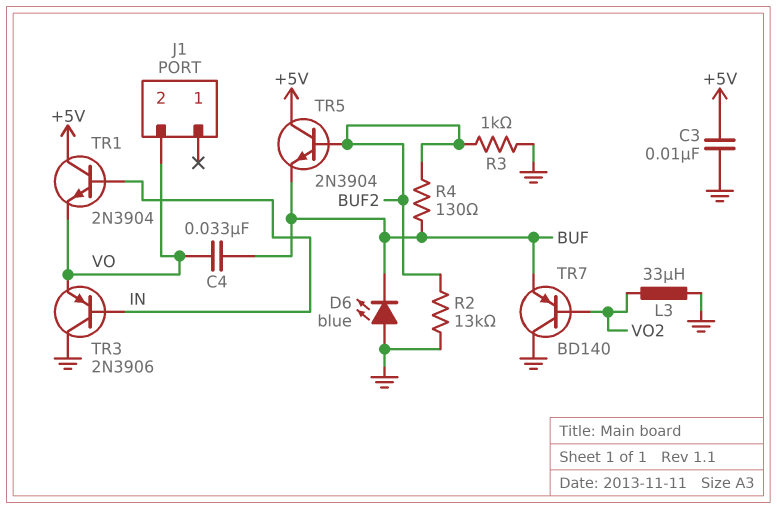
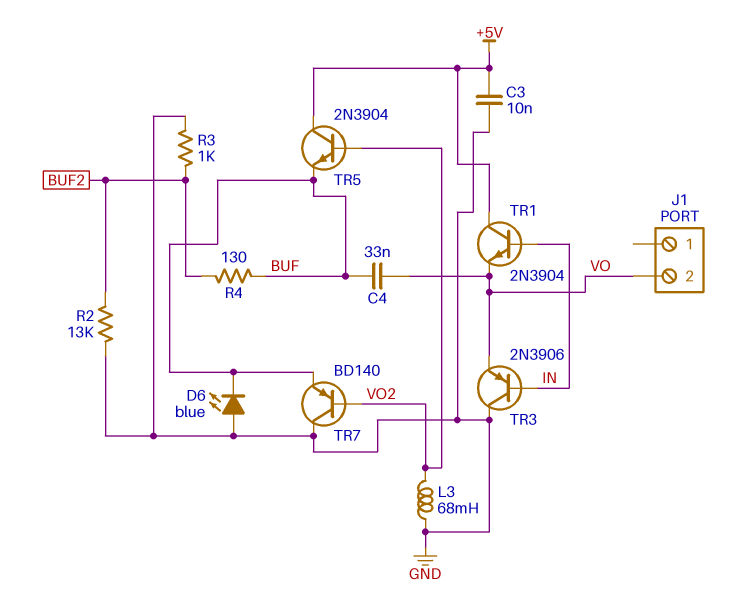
L3: 33uH (GND, VO2) -> 68mH (GND, VO2)
TR5: NPN 2N3904 (B BUF2, C +5V, E BUF) -> NPN 2N3904 (B VO2, C +5V, E BUF)

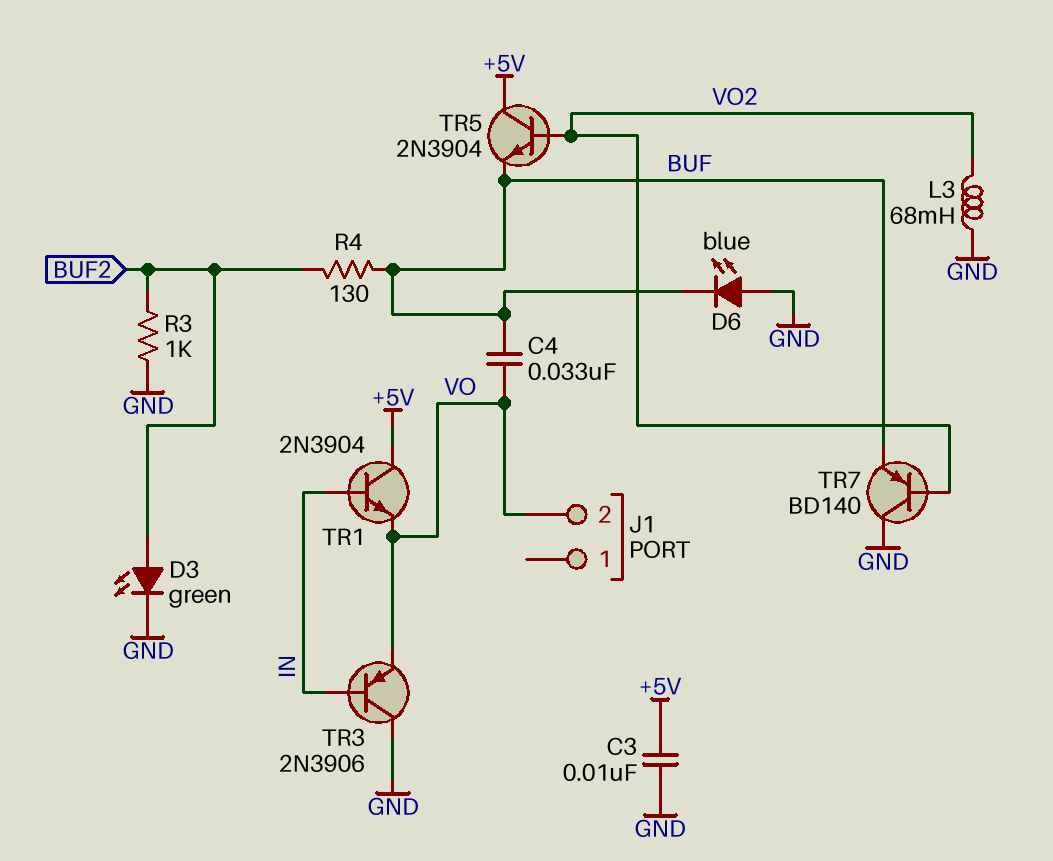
D3: none -> LED green (A BUF2, K GND)
R2: 13k (BUF2, GND) -> none

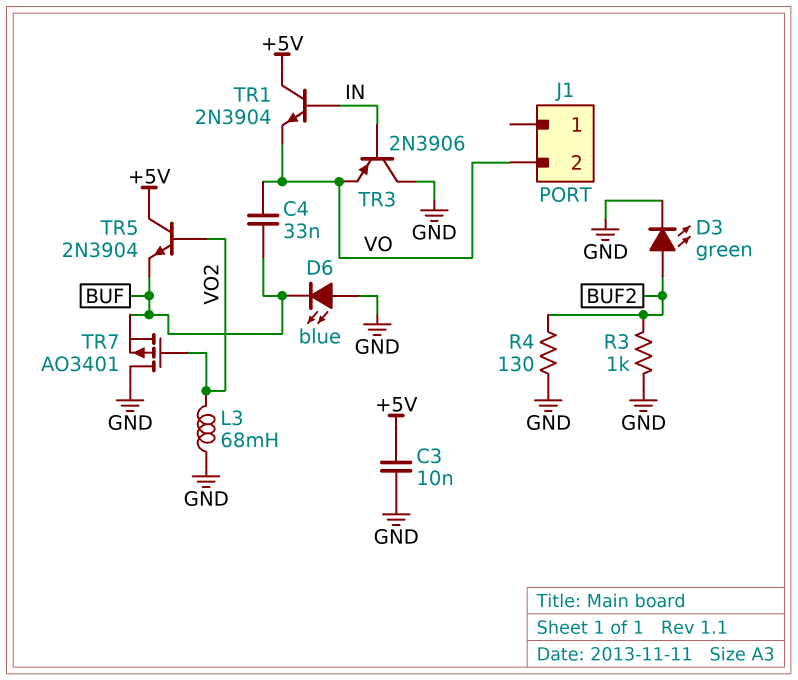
R4: 130 (BUF, BUF2) -> 130 (BUF2, GND)
TR7: PNP BD140 (B VO2, C GND, E BUF) -> PMOS AO3401 (G VO2, D GND, S BUF)

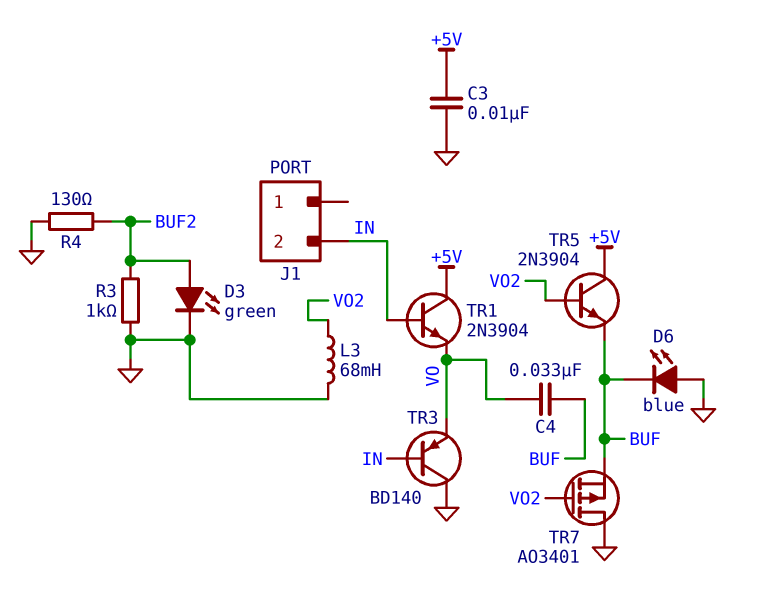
J1 pin 2: VO -> IN
TR3: PNP 2N3906 (B IN, C GND, E VO) -> PNP BD140 (B IN, C GND, E VO)

